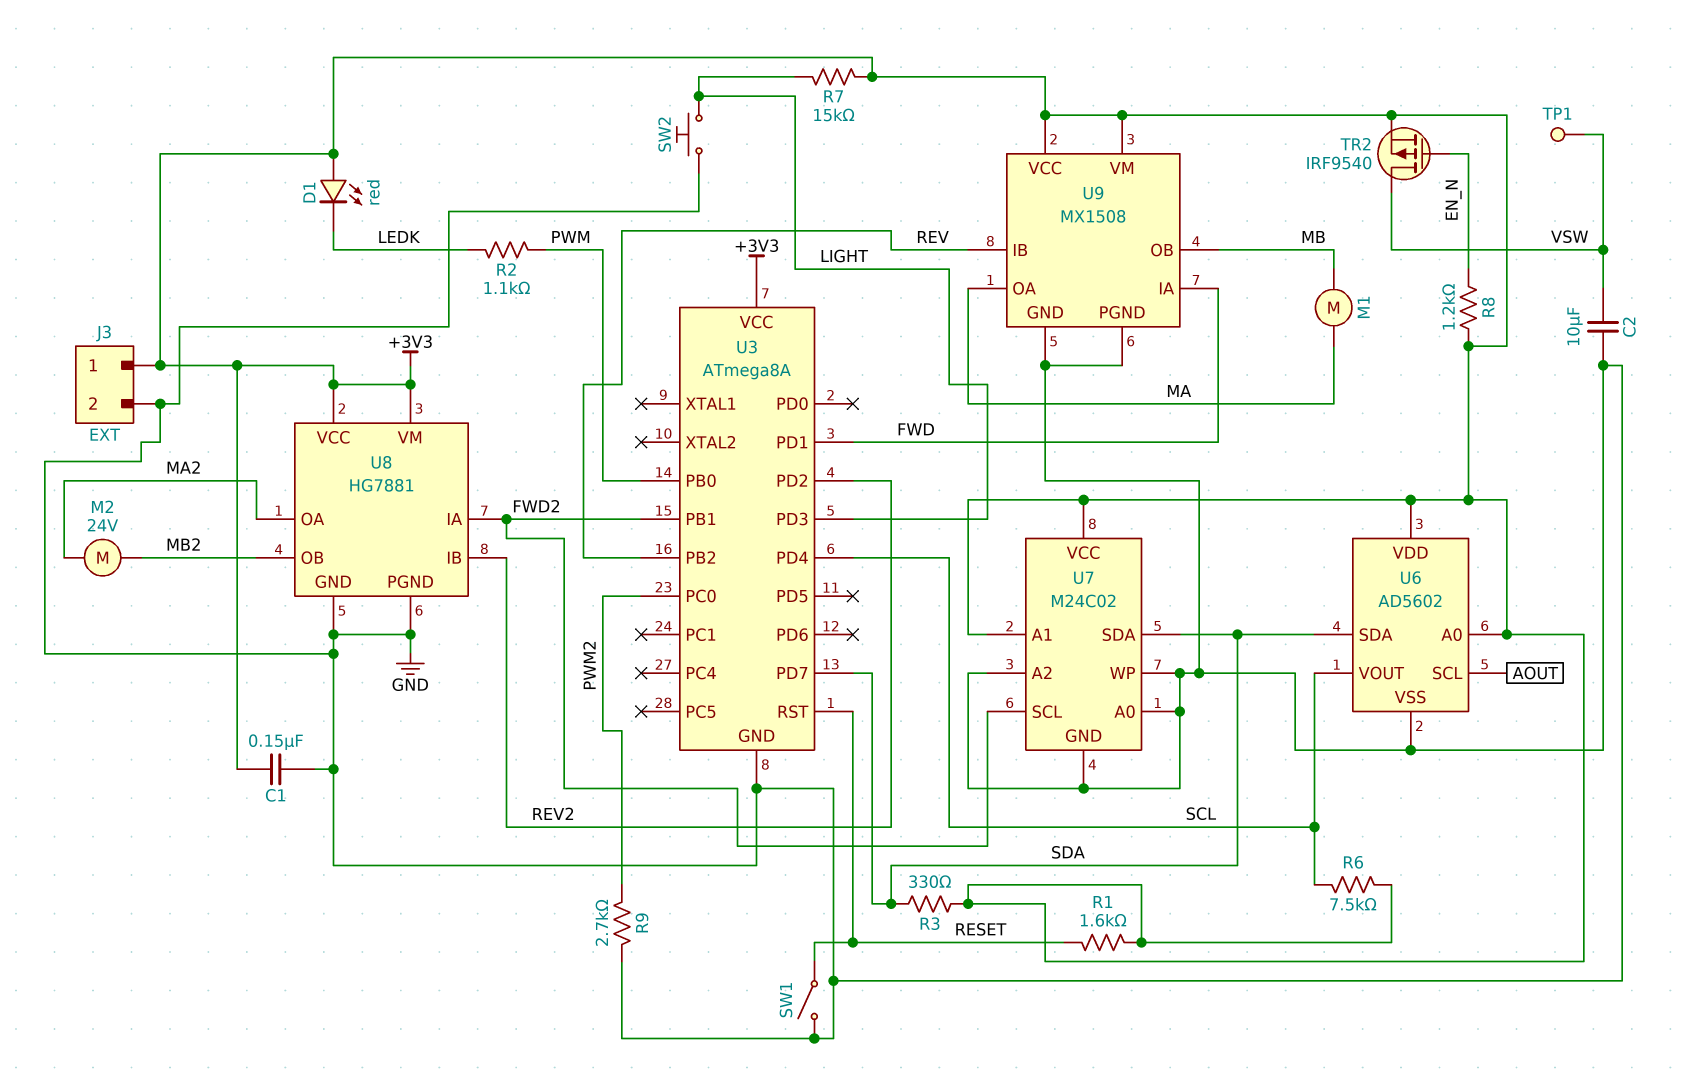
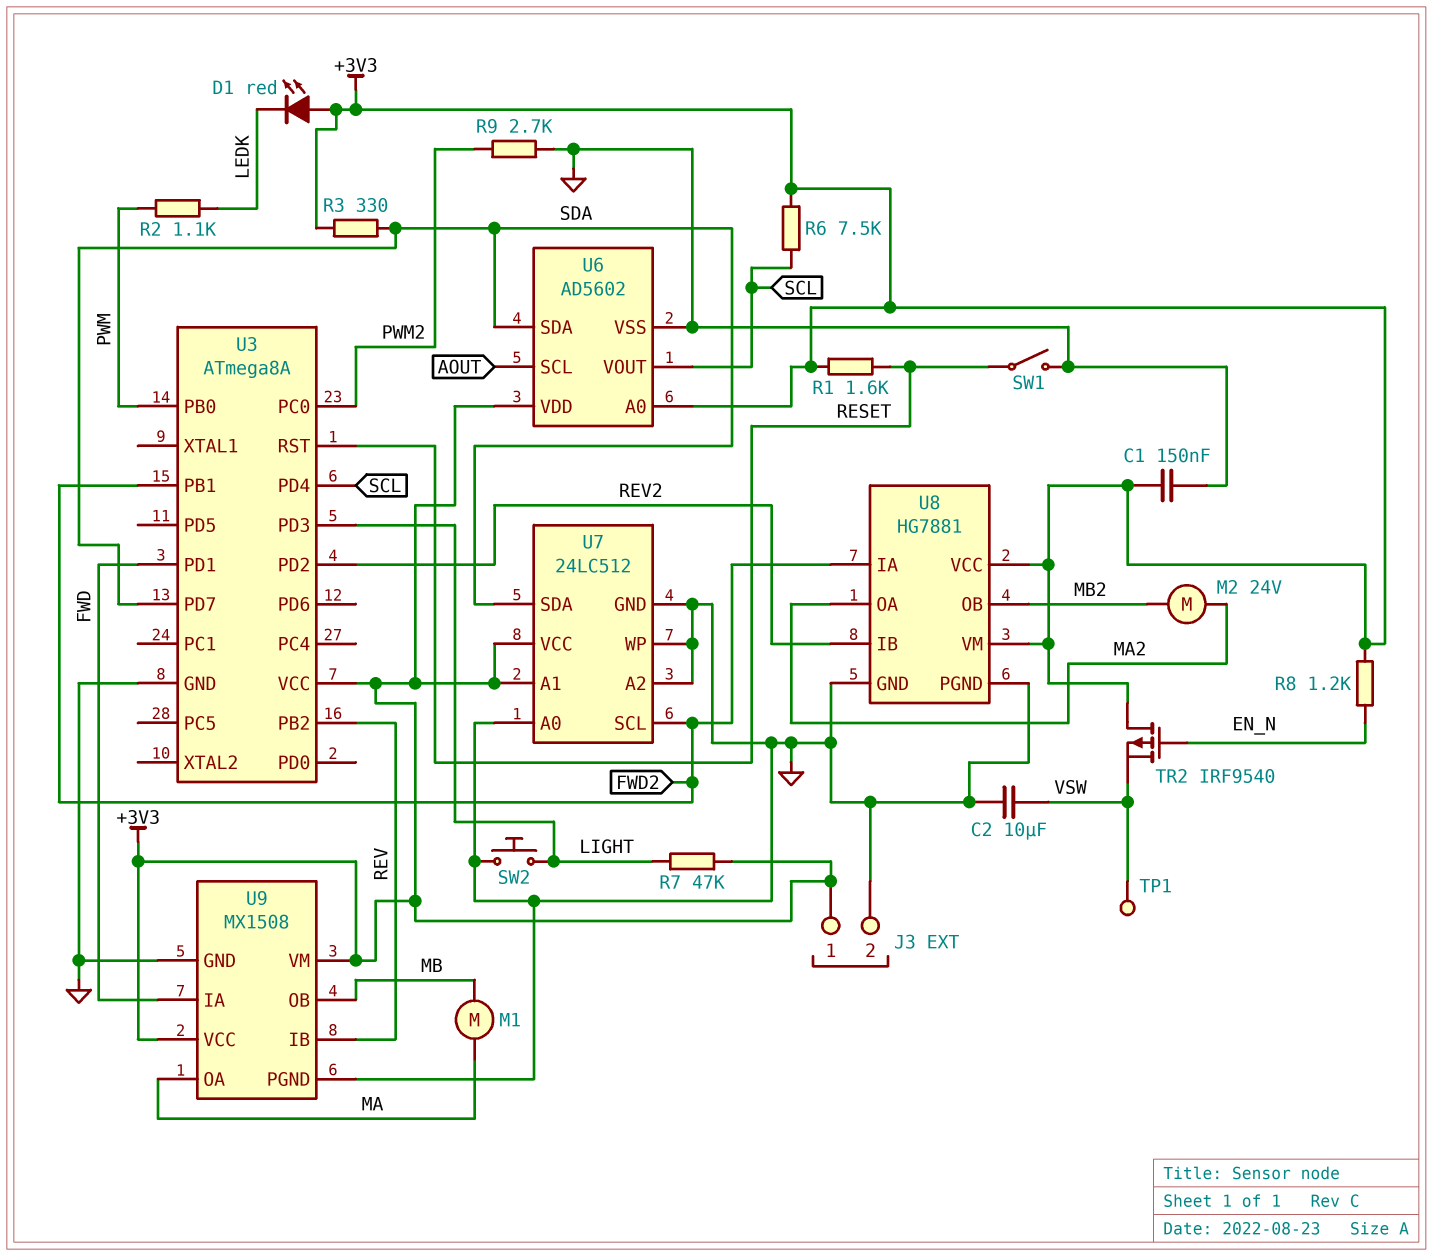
R7: 15k (+3V3, LIGHT) -> 47k (+3V3, LIGHT)
TR2: PMOS IRF9540 (G EN_N, D VSW, S +3V3) -> PMOS IRF9540 (G EN_N, D +3V3, S VSW)
U7: M24C02 -> 24LC512

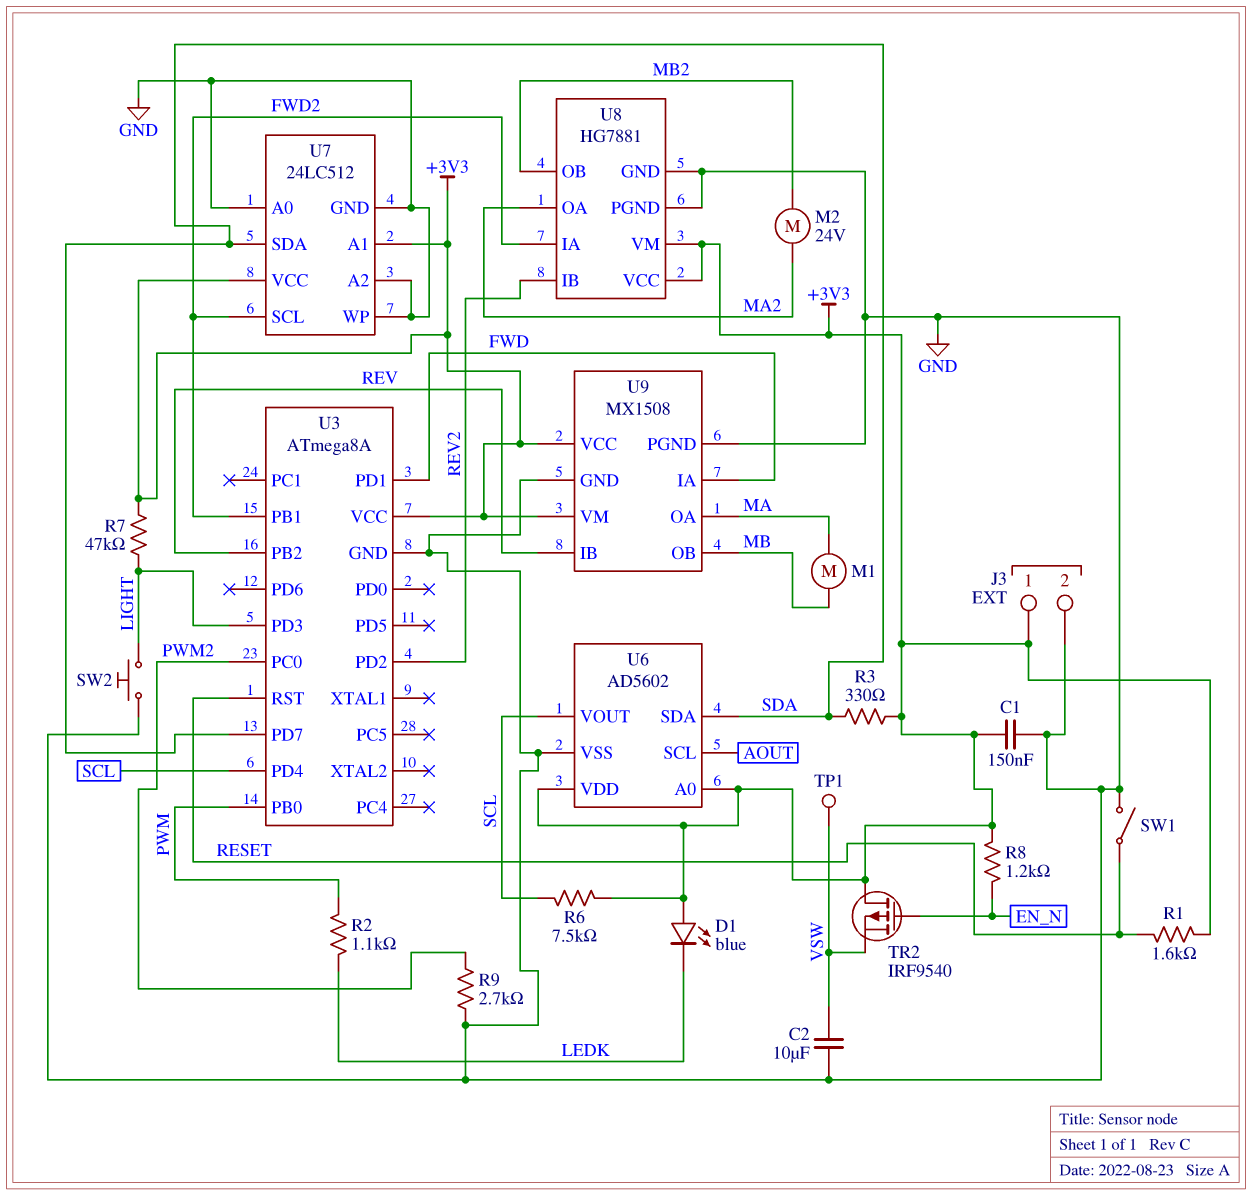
D1: LED red (A +3V3, K LEDK) -> LED blue (A +3V3, K LEDK)

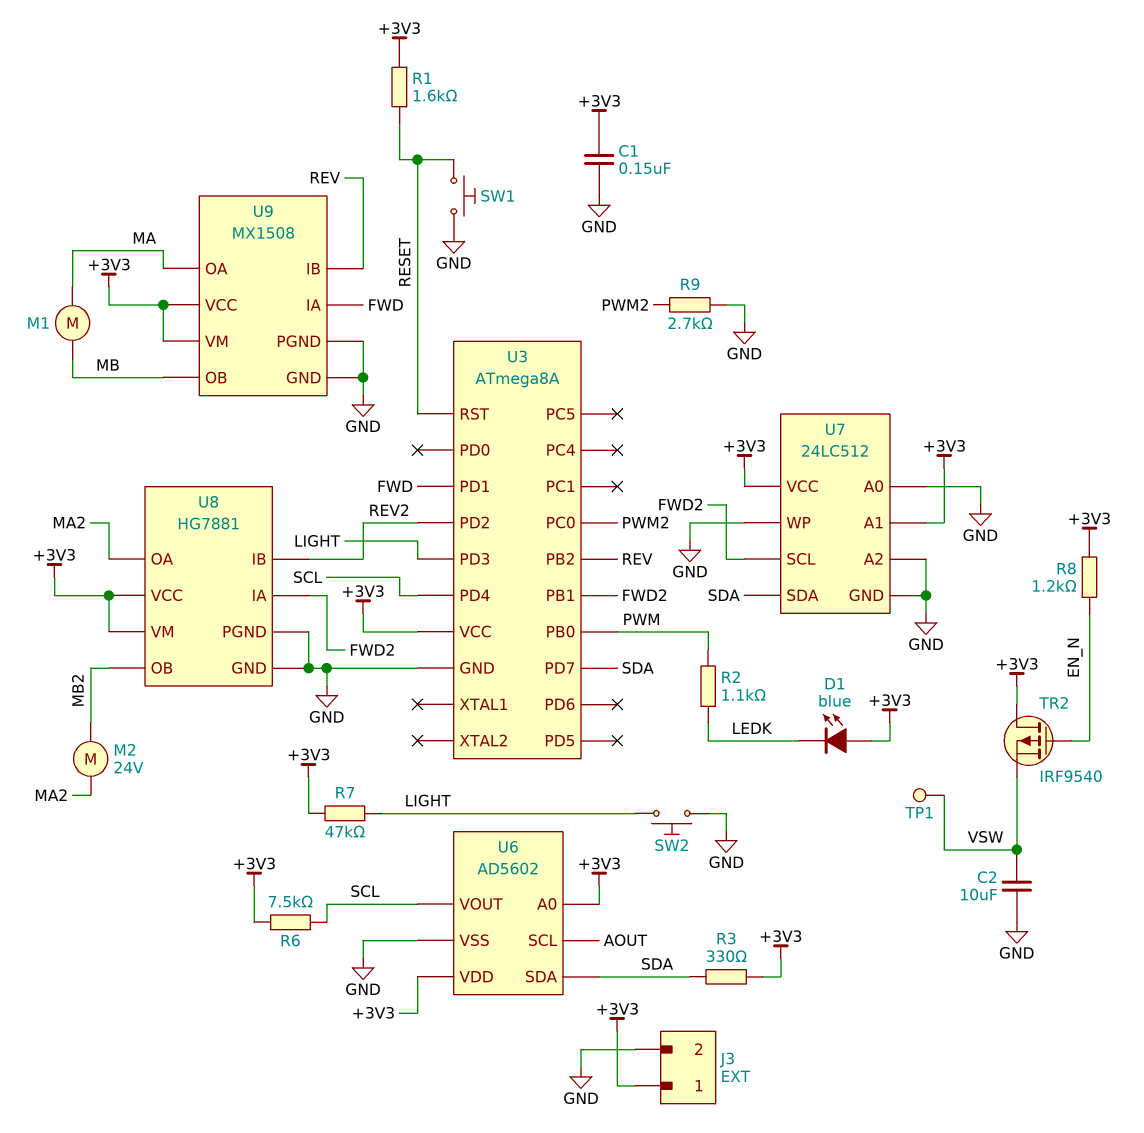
SW1: switch (GND, RESET) -> button (GND, RESET)

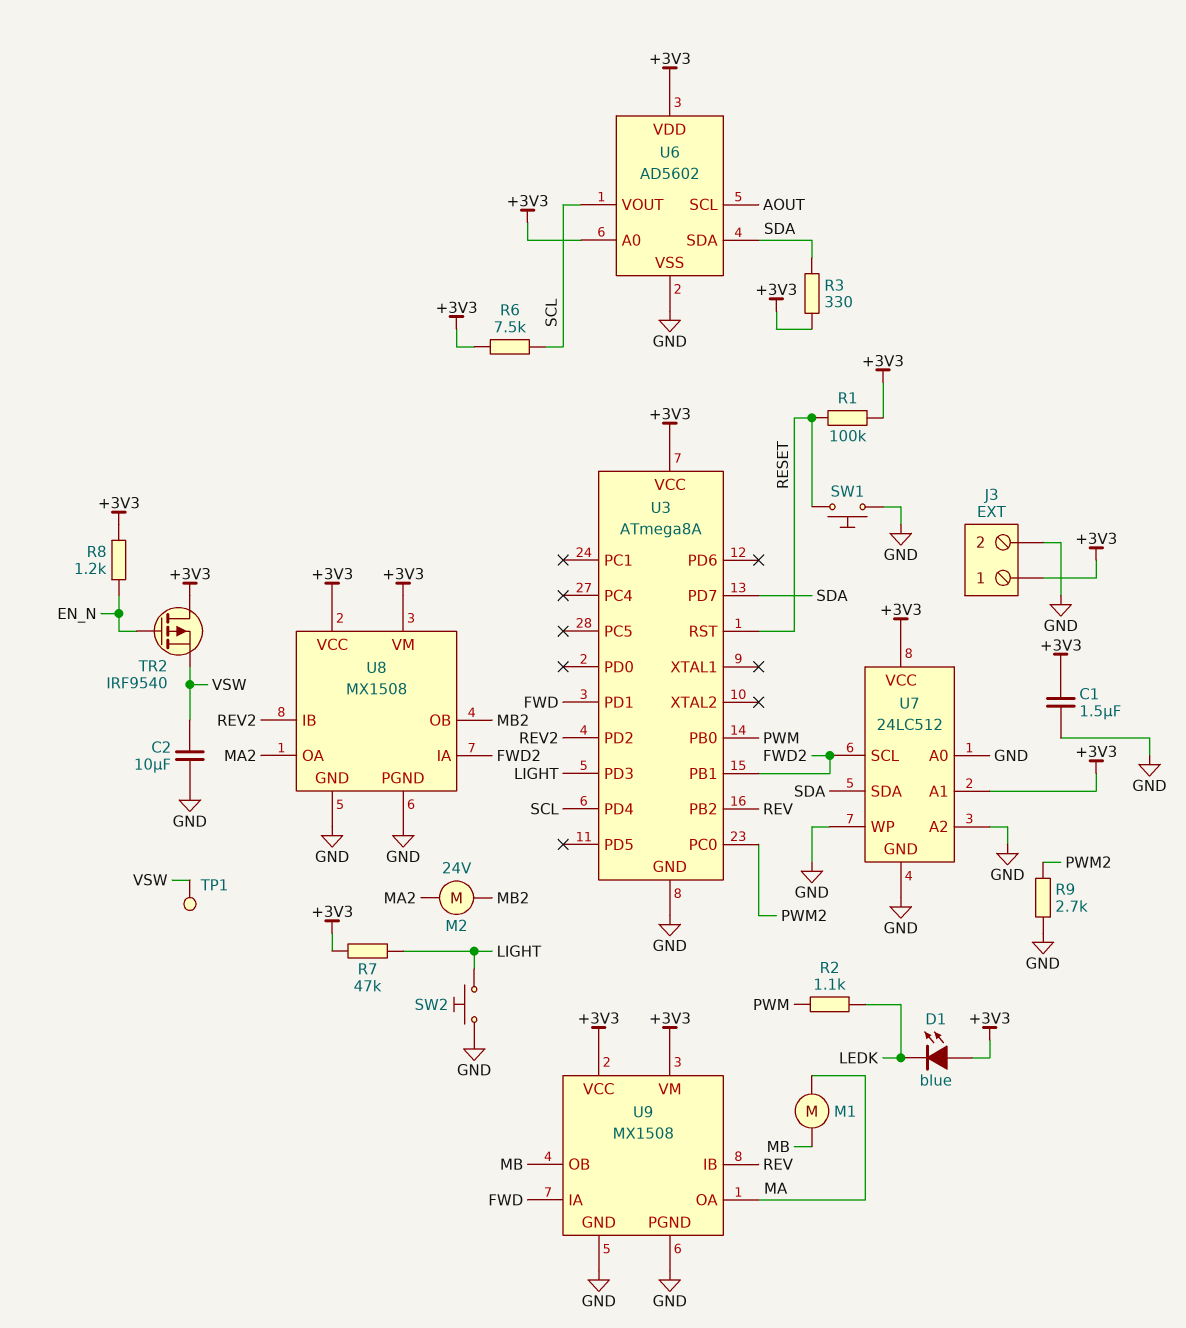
C1: 150nF (+3V3, GND) -> 1.5uF (+3V3, GND)
R1: 1.6k (+3V3, RESET) -> 100k (+3V3, RESET)
U8: HG7881 -> MX1508

